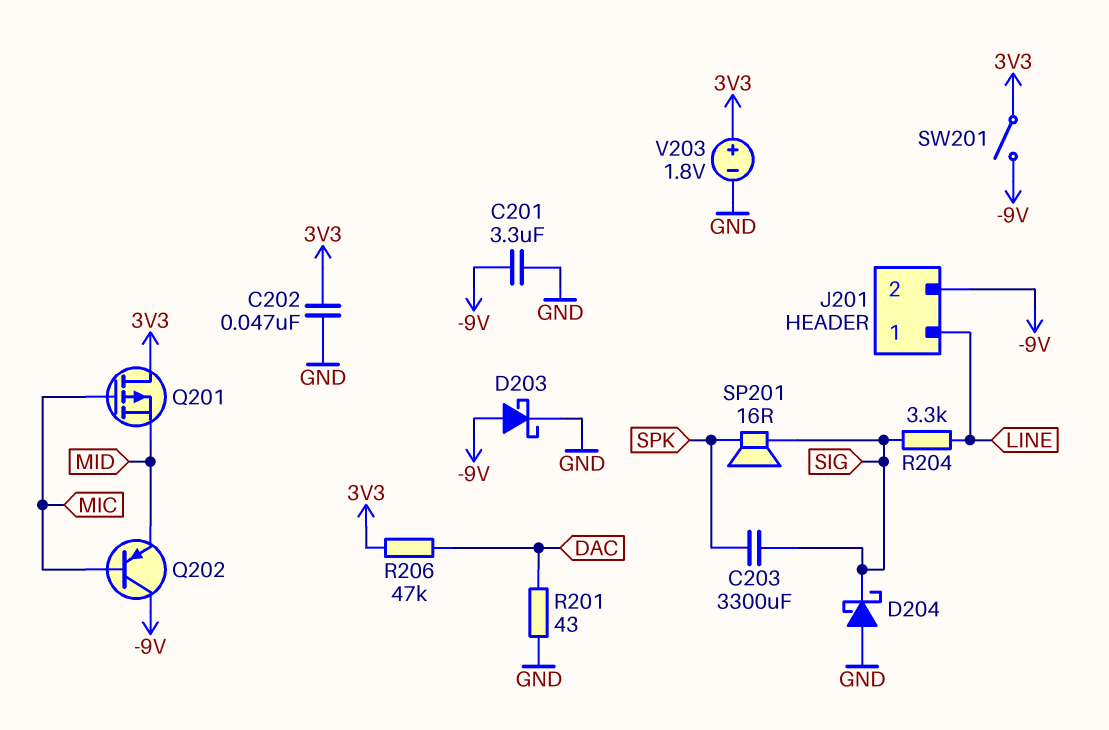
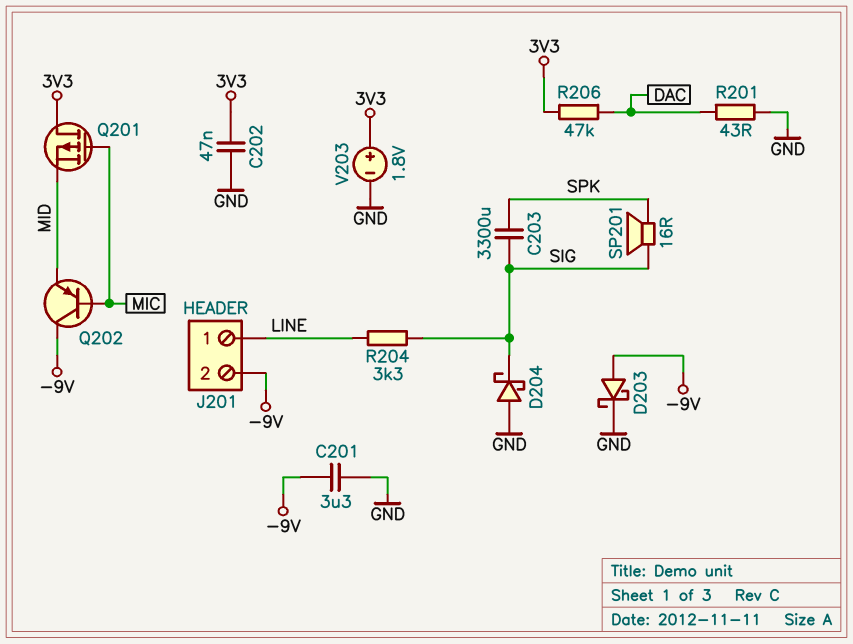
SW201: switch (-9V, 3V3) -> none

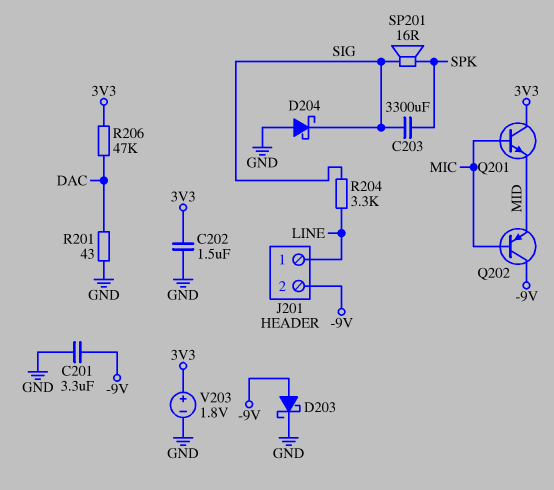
C202: 47nF (3V3, GND) -> 1.5uF (3V3, GND)
Q201: PMOS (G MIC, D 3V3, S MID) -> NPN (B MIC, C 3V3, E MID)

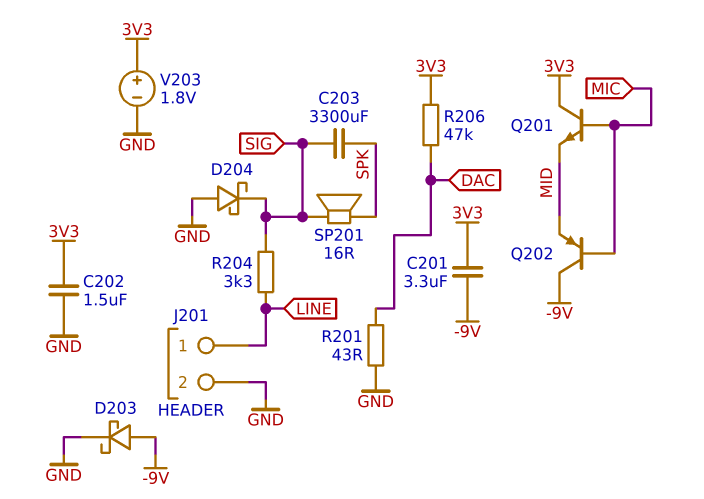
C201: 3.3uF (-9V, GND) -> 3.3uF (-9V, 3V3)
J201 pin 2: -9V -> GND

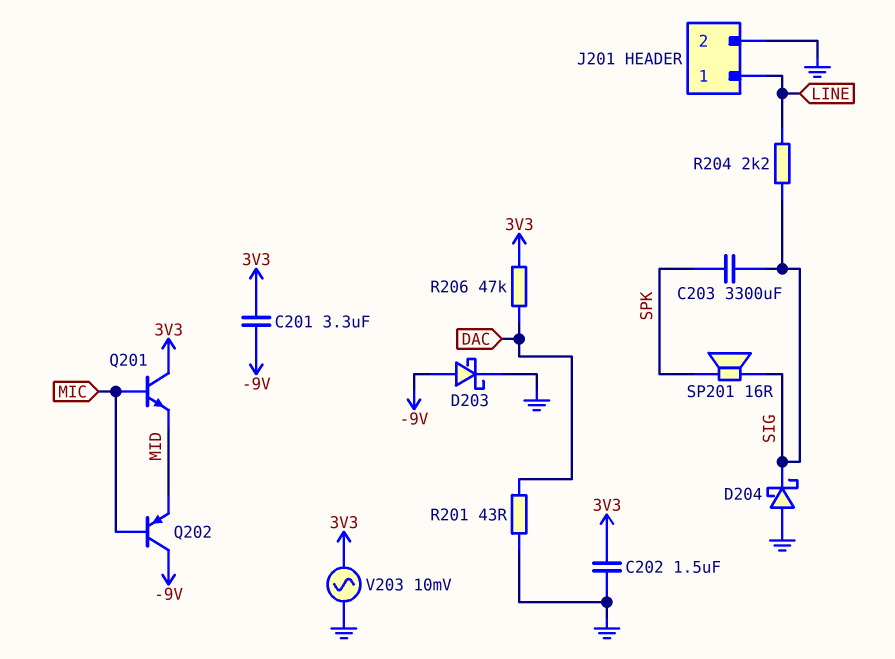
R204: 3.3k (LINE, SIG) -> 2.2k (LINE, SIG)
V203: 1.8V (plus 3V3, minus GND) -> AC 10mV (3V3, GND)

